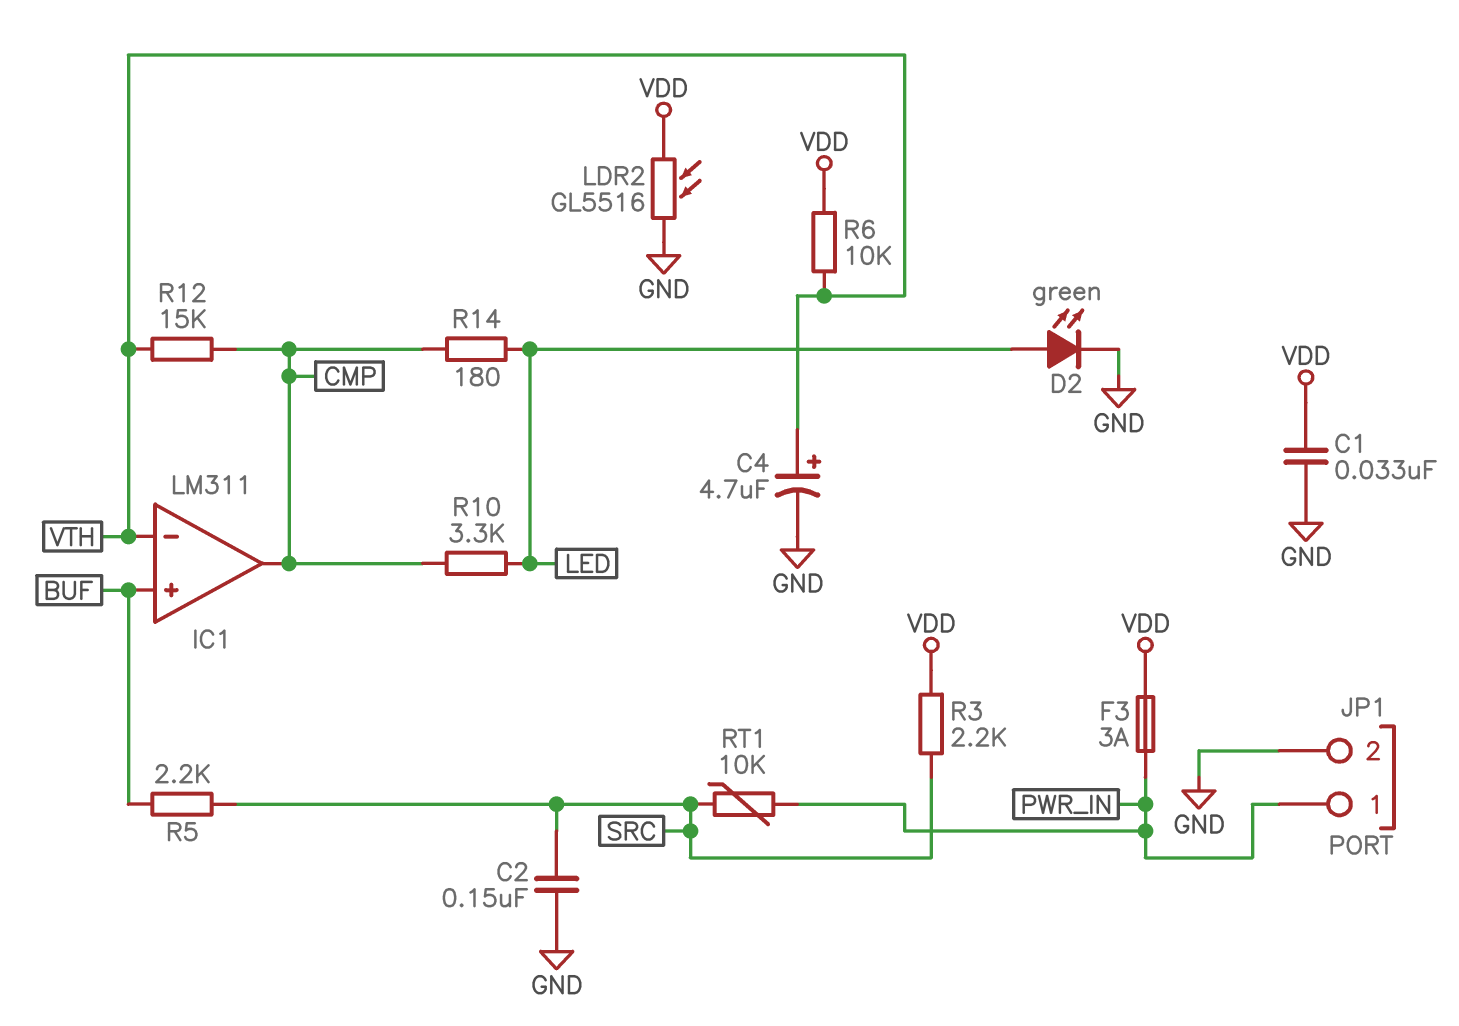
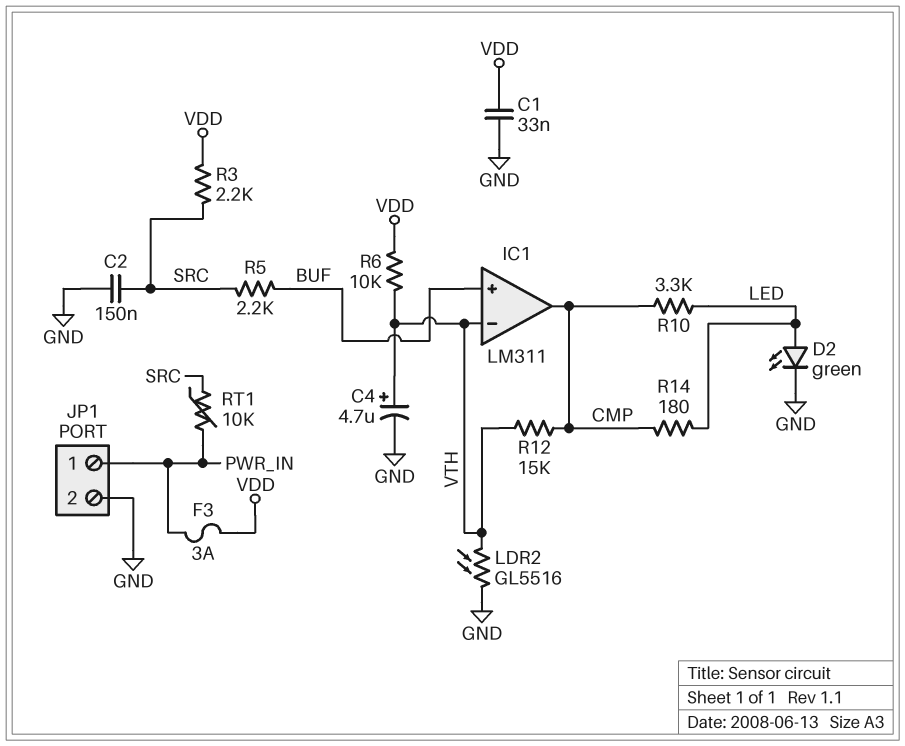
LDR2: GL5516 (GND, VDD) -> GL5516 (GND, VTH)

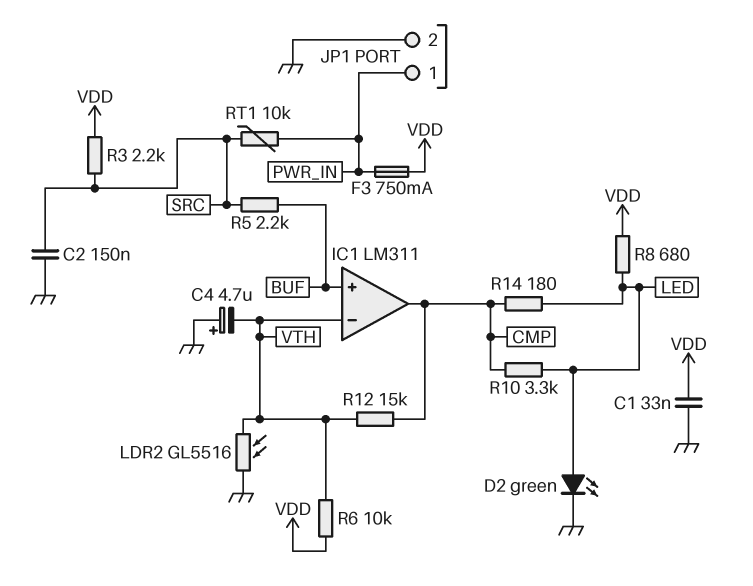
C4: 4.7uF (plus VTH, minus GND) -> 4.7uF (plus GND, minus VTH)
F3: 3A (PWR_IN, VDD) -> 750mA (PWR_IN, VDD)
R8: none -> 680 (LED, VDD)

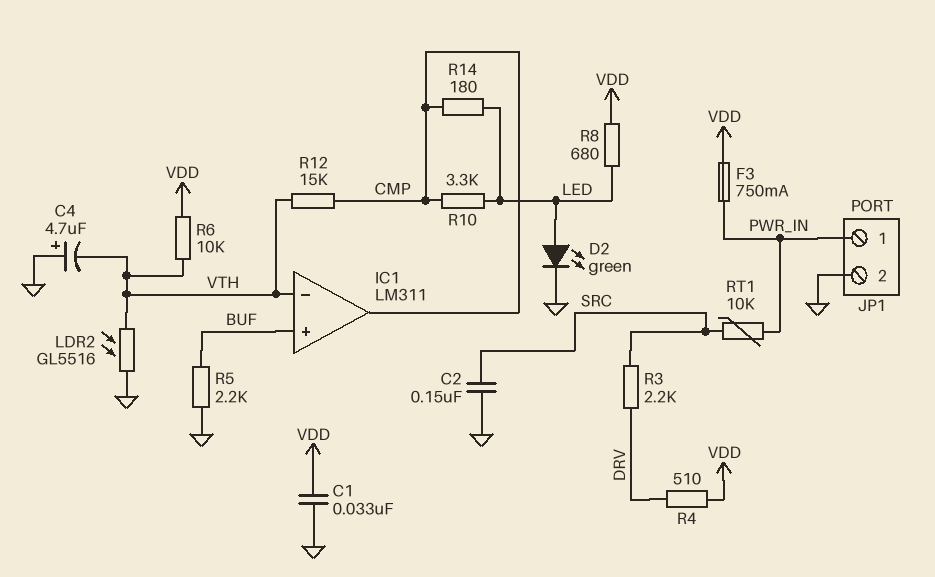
R3: 2.2k (SRC, VDD) -> 2.2k (DRV, SRC)
R4: none -> 510 (DRV, VDD)
R5: 2.2k (BUF, SRC) -> 2.2k (BUF, GND)

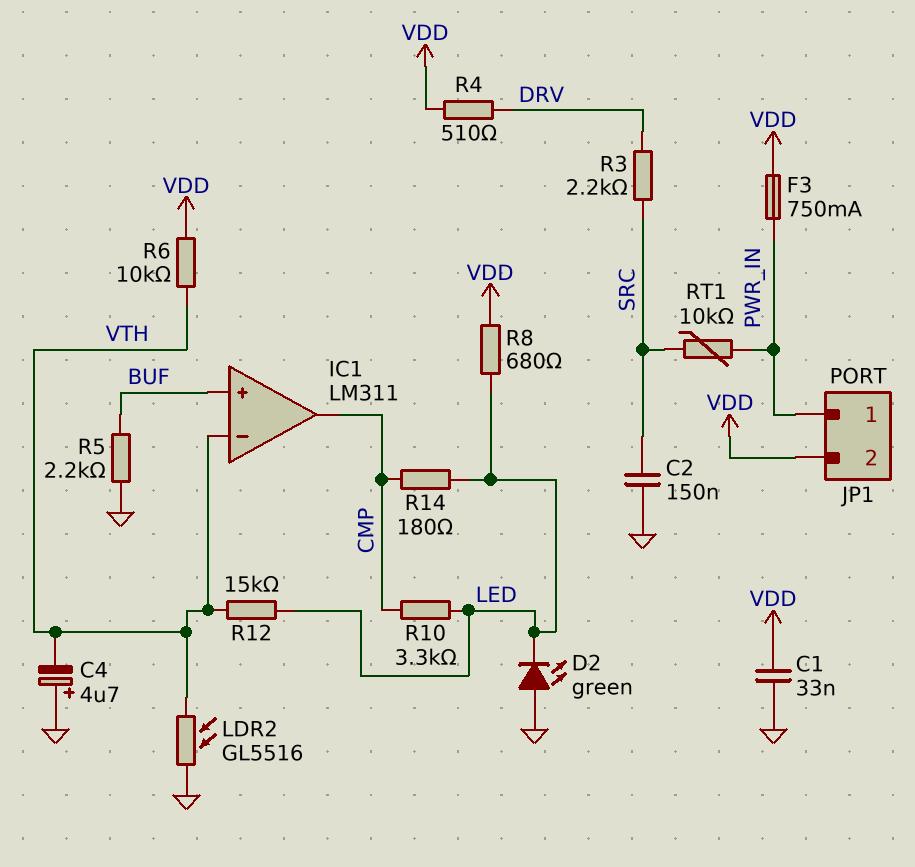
D2: LED green (A LED, K GND) -> LED green (A GND, K LED)
JP1 pin 2: GND -> VDD
R12: 15k (CMP, VTH) -> 15k (LED, VTH)

